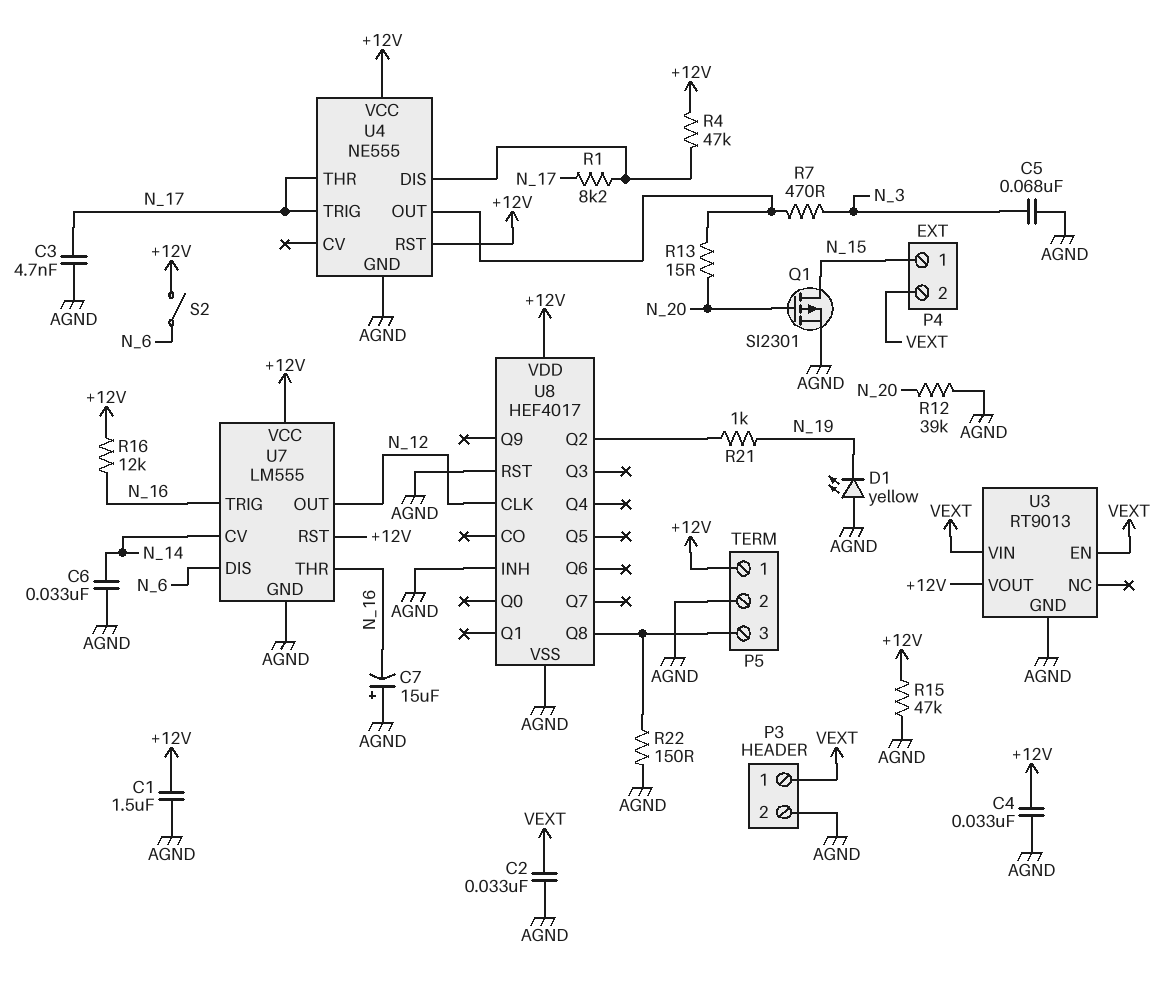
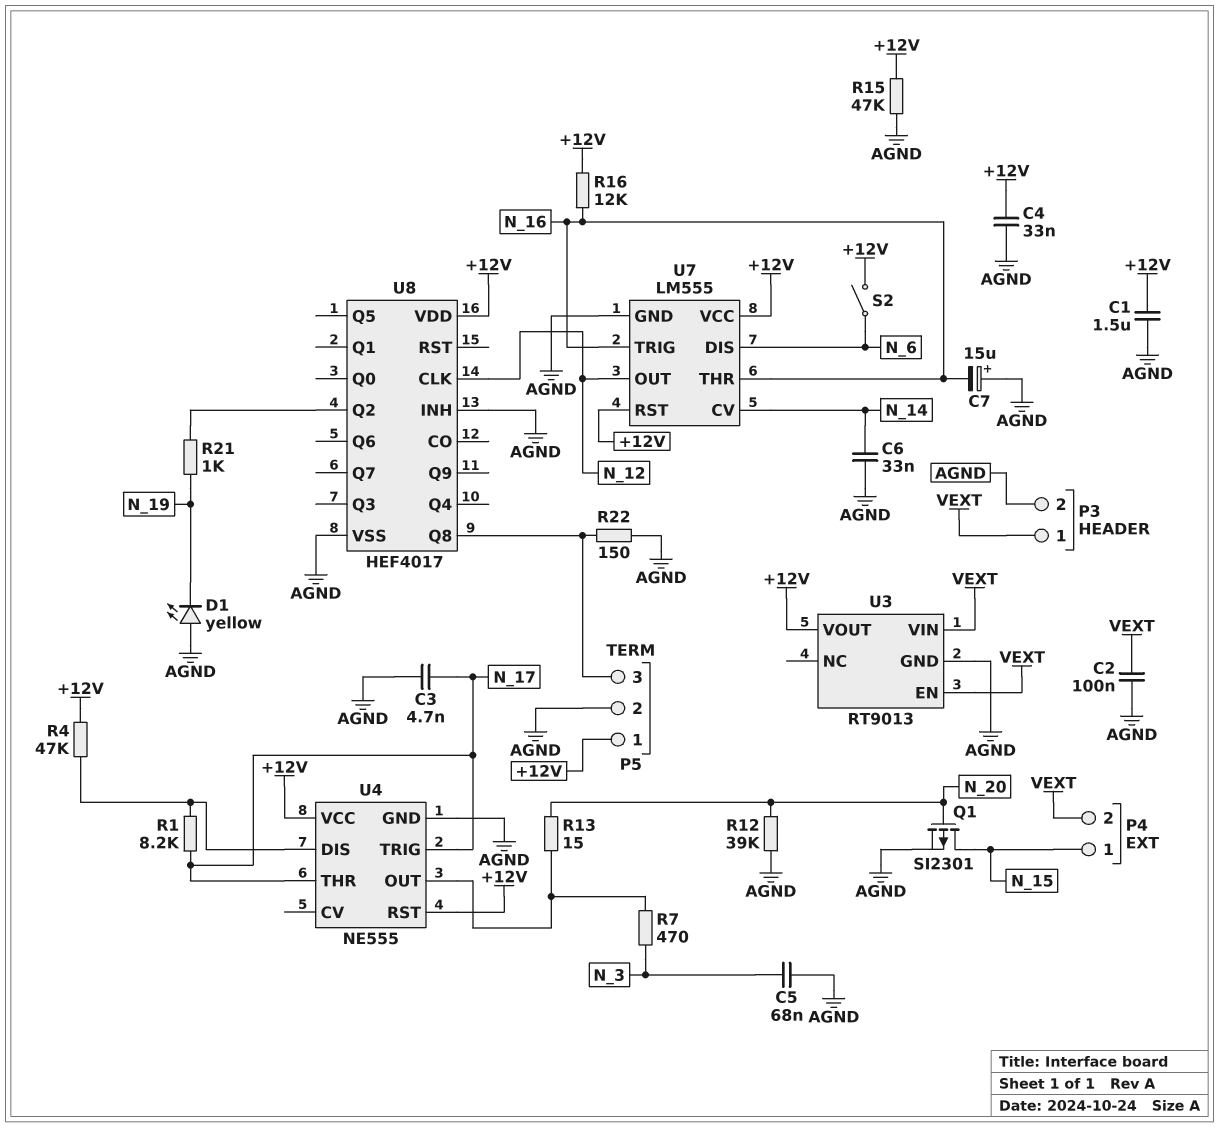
C2: 33nF (AGND, VEXT) -> 100nF (AGND, VEXT)
U8 pin RST: AGND -> none

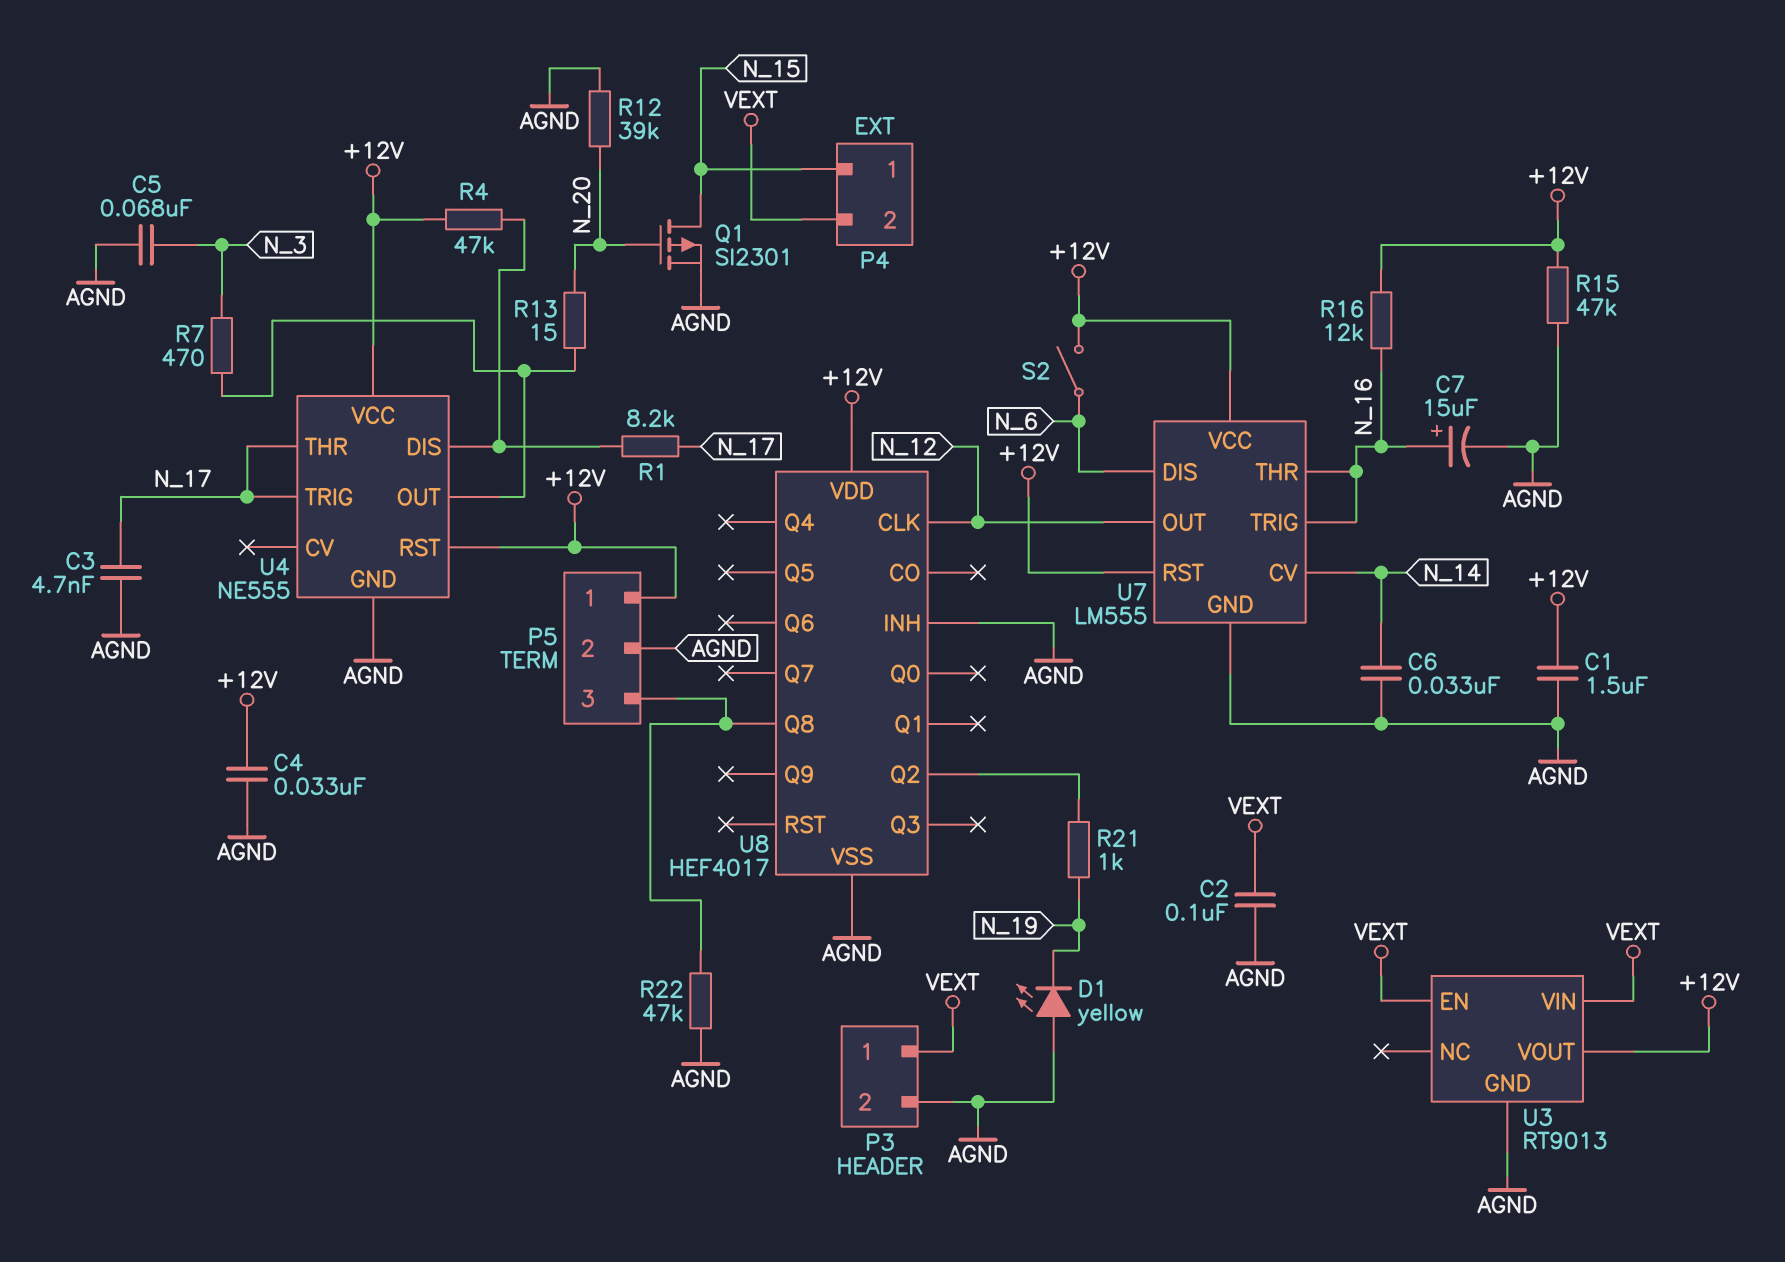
C7: 15uF (plus AGND, minus N_16) -> 15uF (plus N_16, minus AGND)
R22: 150 (AGND, P5/3) -> 47k (AGND, P5/3)

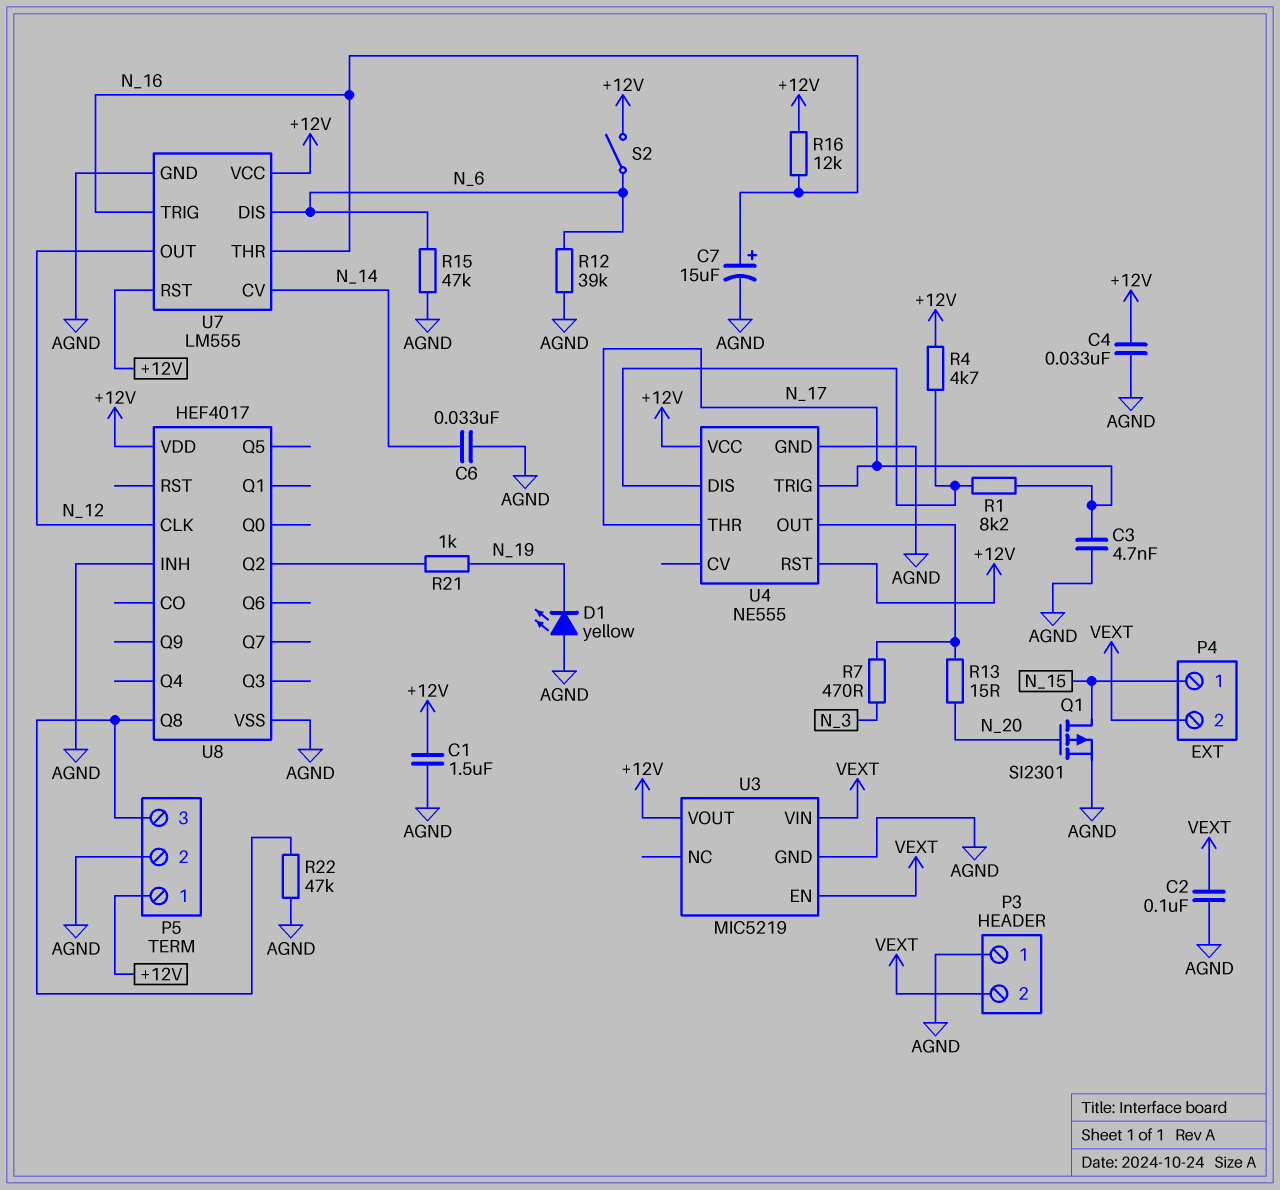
C5: 68nF (AGND, N_3) -> none
P3 pin 1: VEXT -> AGND
P3 pin 2: AGND -> VEXT
R4: 47k (+12V, U4/DIS) -> 4.7k (+12V, U4/DIS)
R12: 39k (AGND, N_20) -> 39k (AGND, N_6)
R15: 47k (+12V, AGND) -> 47k (AGND, N_6)
U3: RT9013 -> MIC5219

